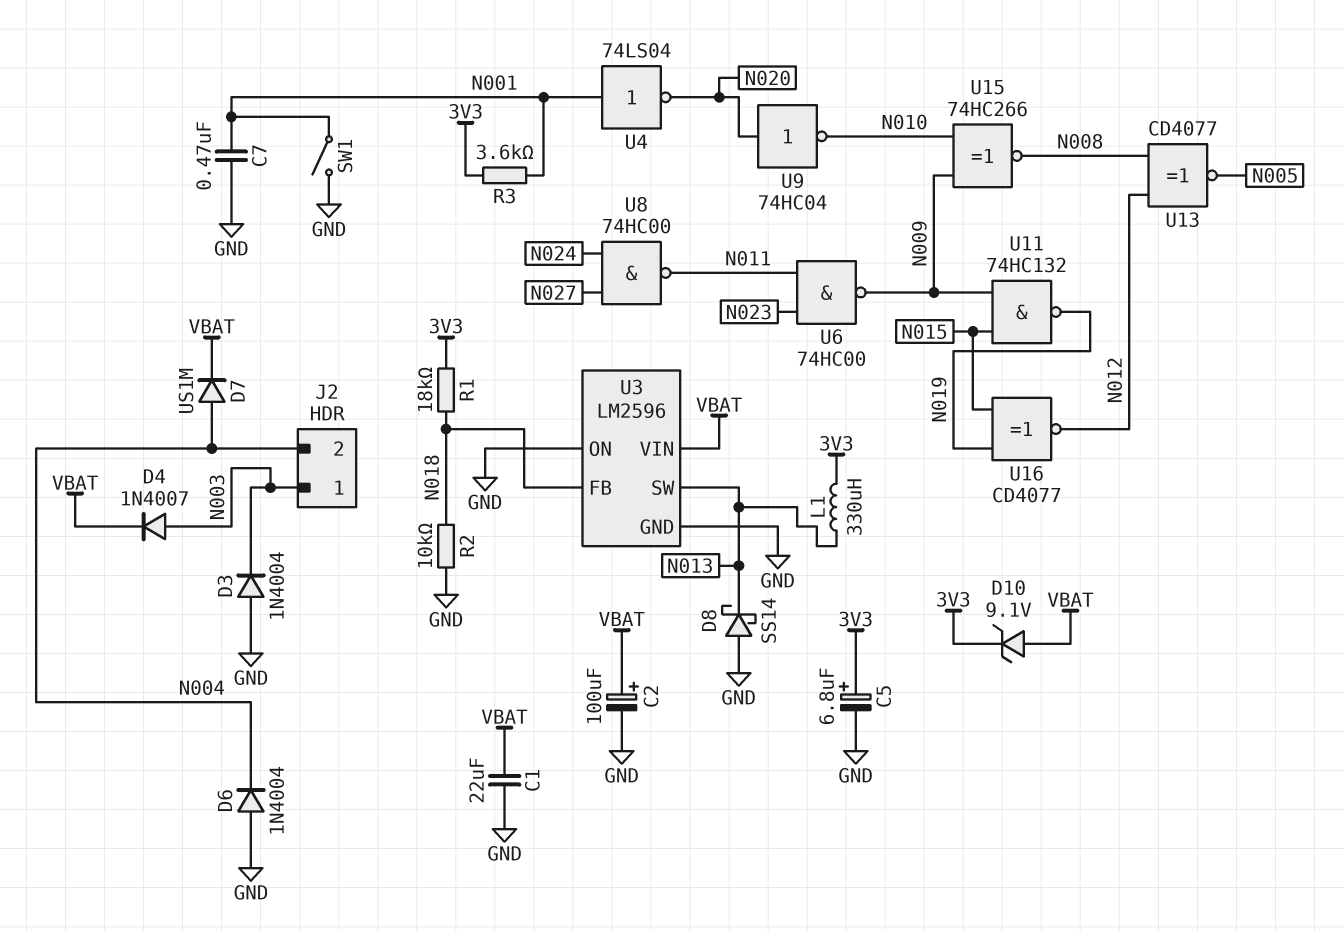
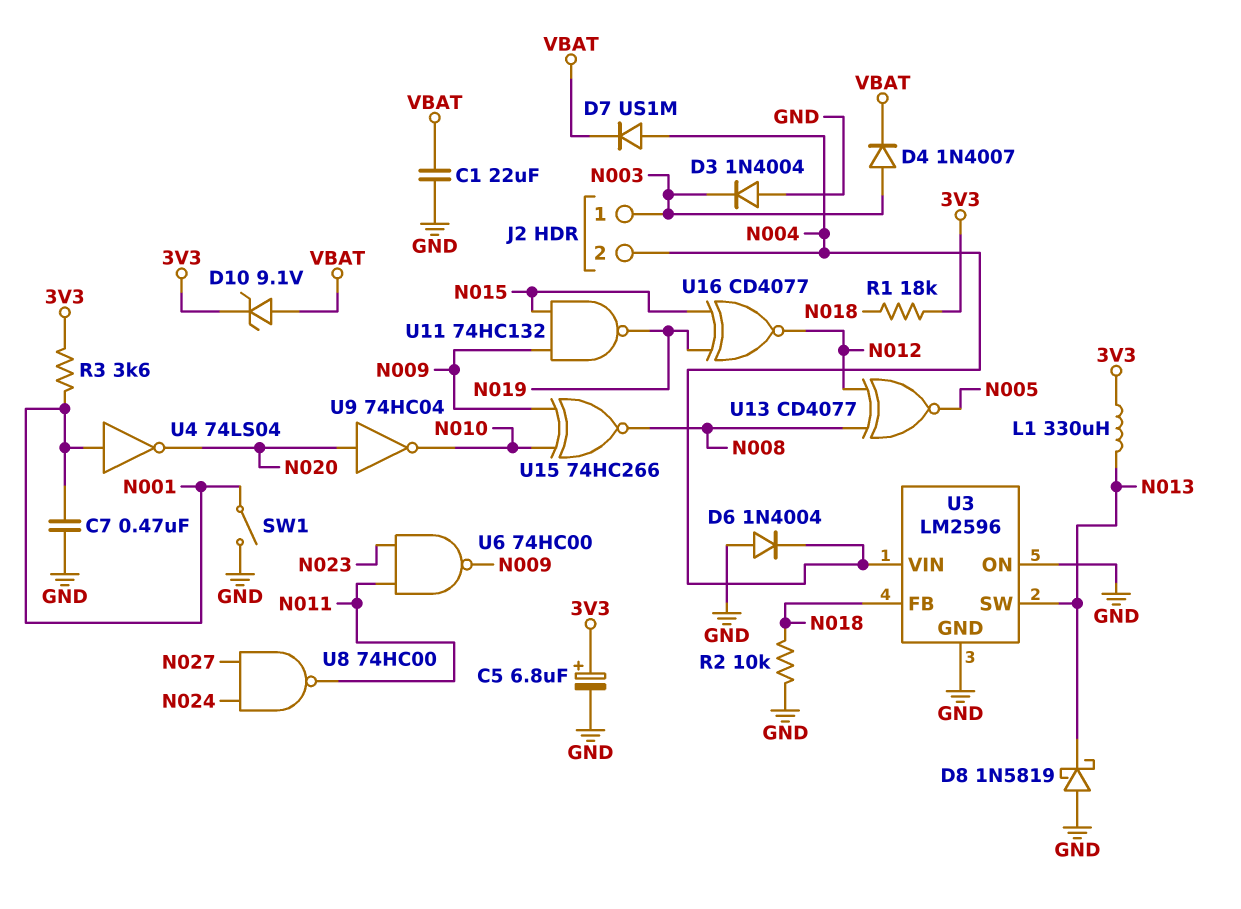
C2: 100uF (plus VBAT, minus GND) -> none
D8: schottky SS14 (A GND, K N013) -> schottky 1N5819 (A GND, K N013)
U3 pin VIN: VBAT -> N004

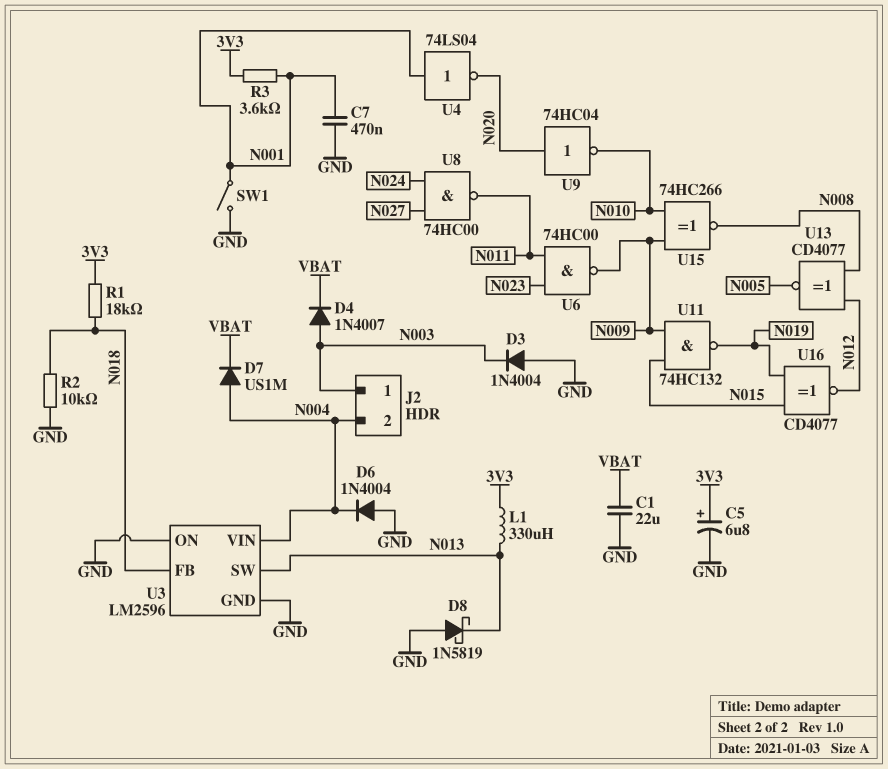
D10: zener 9.1V (A VBAT, K 3V3) -> none

